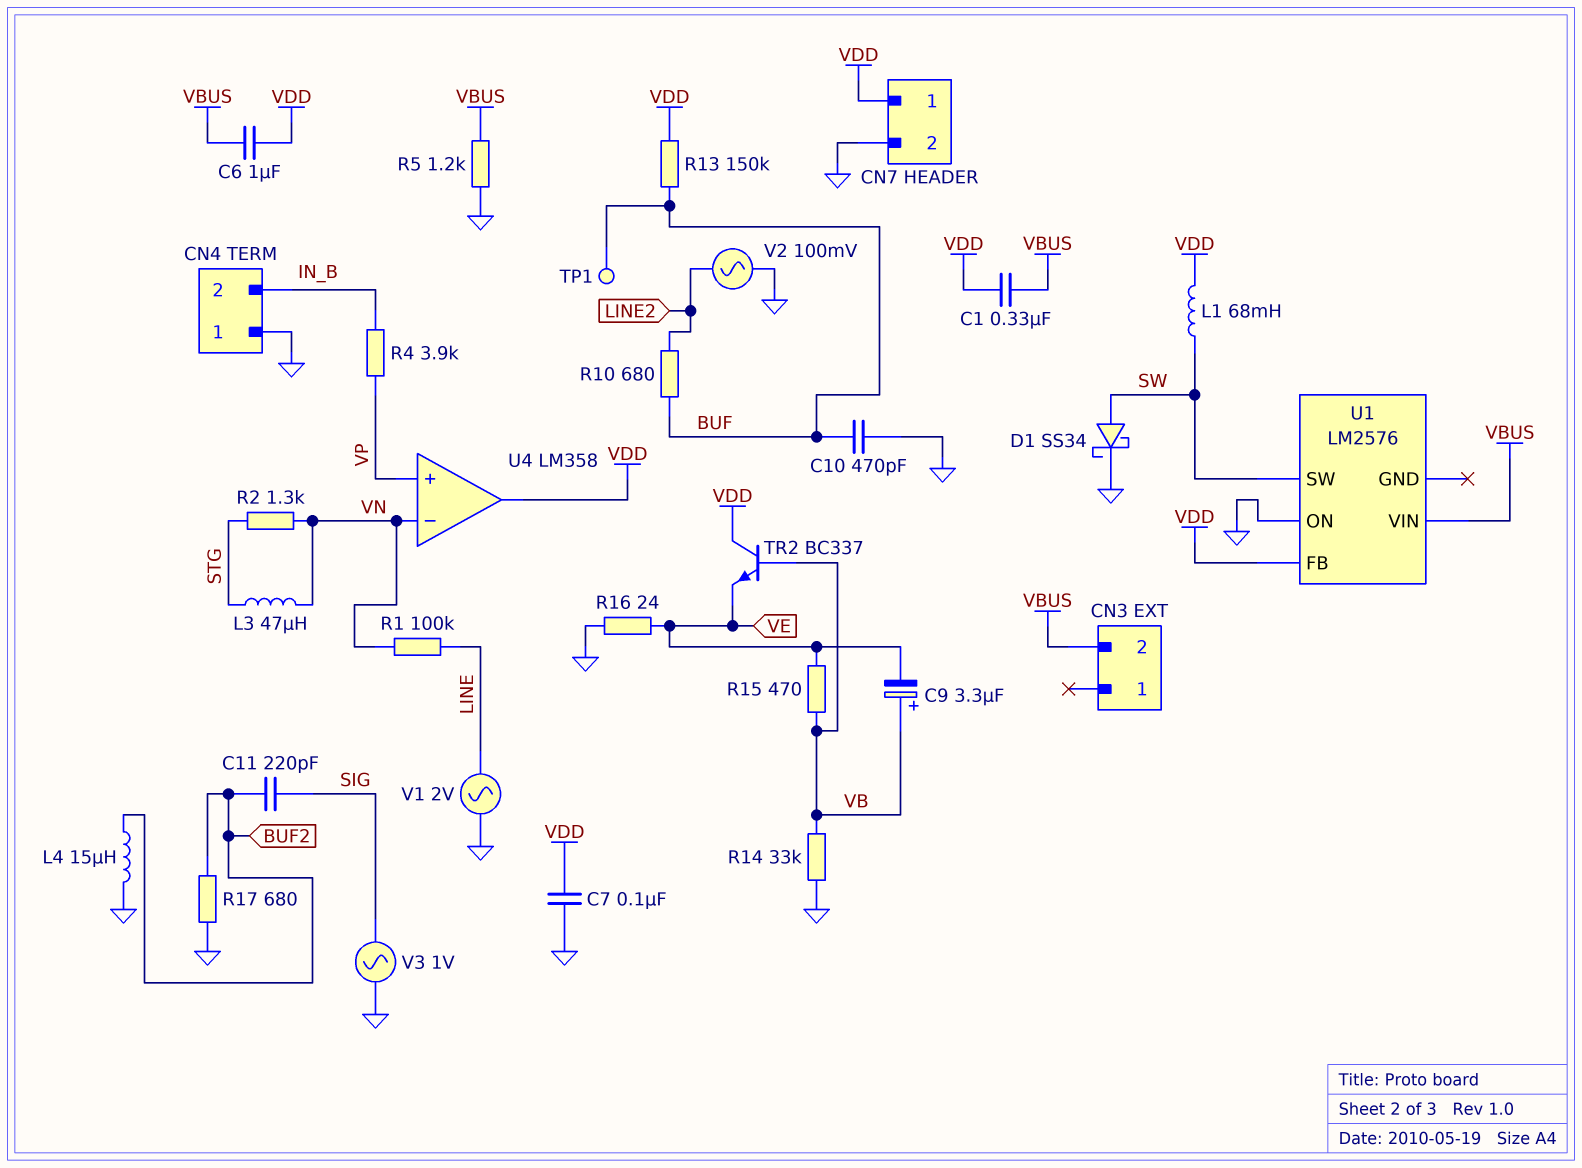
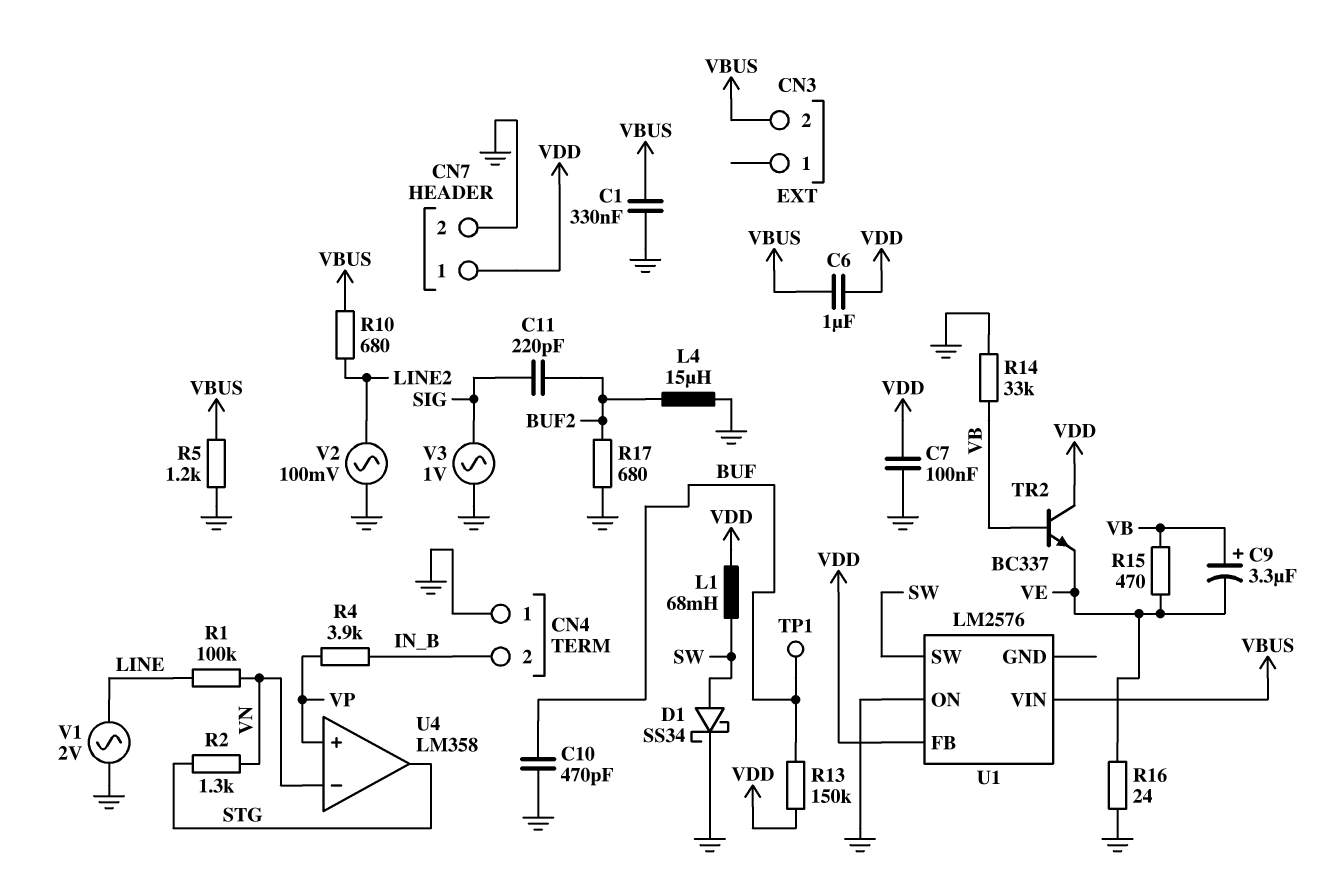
C1: 330nF (VBUS, VDD) -> 330nF (GND, VBUS)
L3: 47uH (STG, VN) -> none
R10: 680 (BUF, LINE2) -> 680 (LINE2, VBUS)
U4 pin out: VDD -> STG

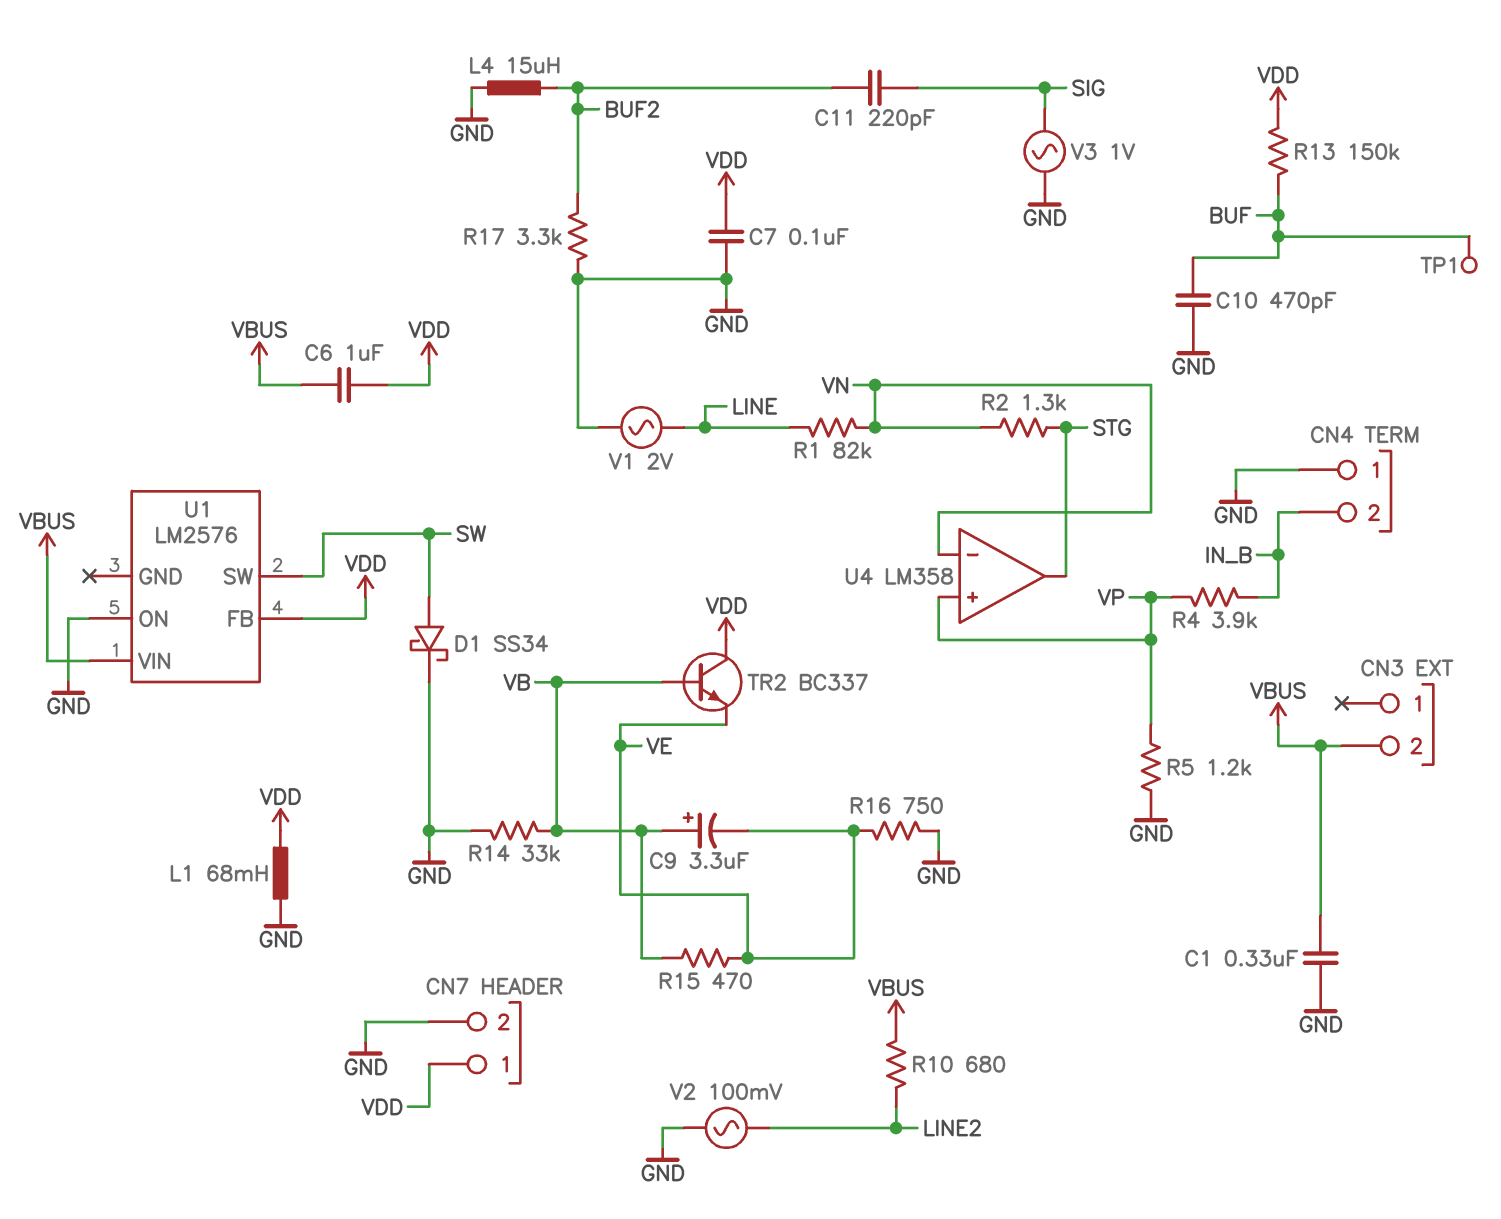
L1: 68mH (SW, VDD) -> 68mH (GND, VDD)
R1: 100k (LINE, VN) -> 82k (LINE, VN)
R5: 1.2k (GND, VBUS) -> 1.2k (GND, VP)
R16: 24 (GND, VE) -> 750 (GND, VE)
R17: 680 (BUF2, GND) -> 3.3k (BUF2, GND)

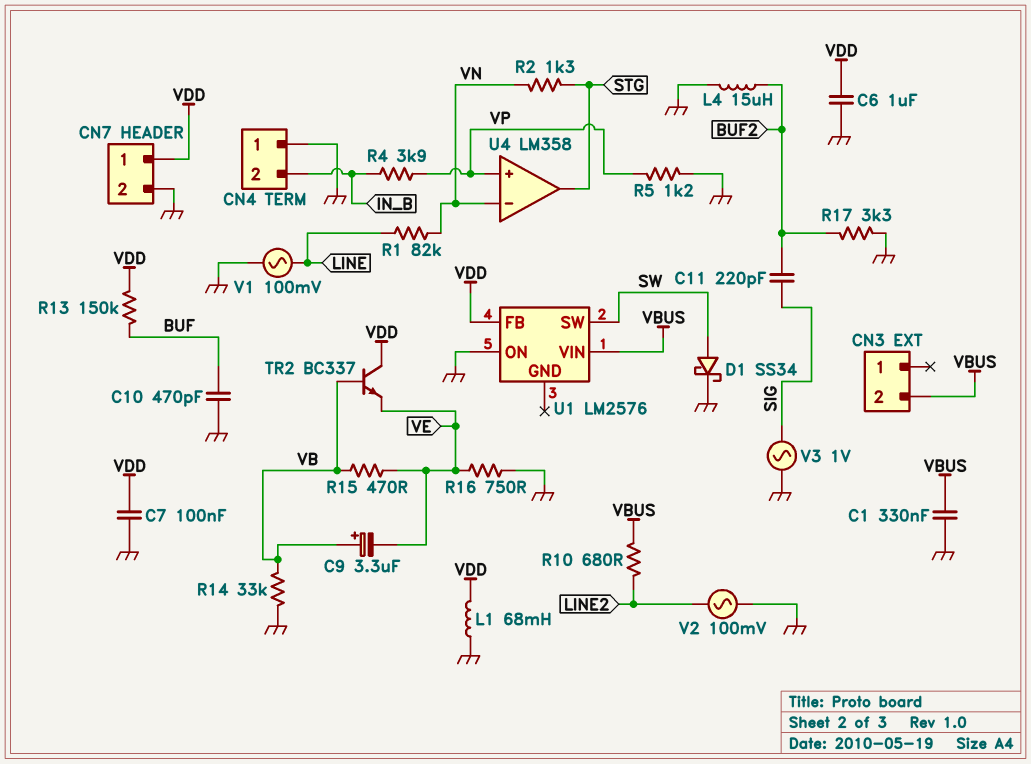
C6: 1uF (VBUS, VDD) -> 1uF (GND, VDD)
TP1: test point (BUF) -> none
V1: AC 2V (GND, LINE) -> AC 100mV (GND, LINE)

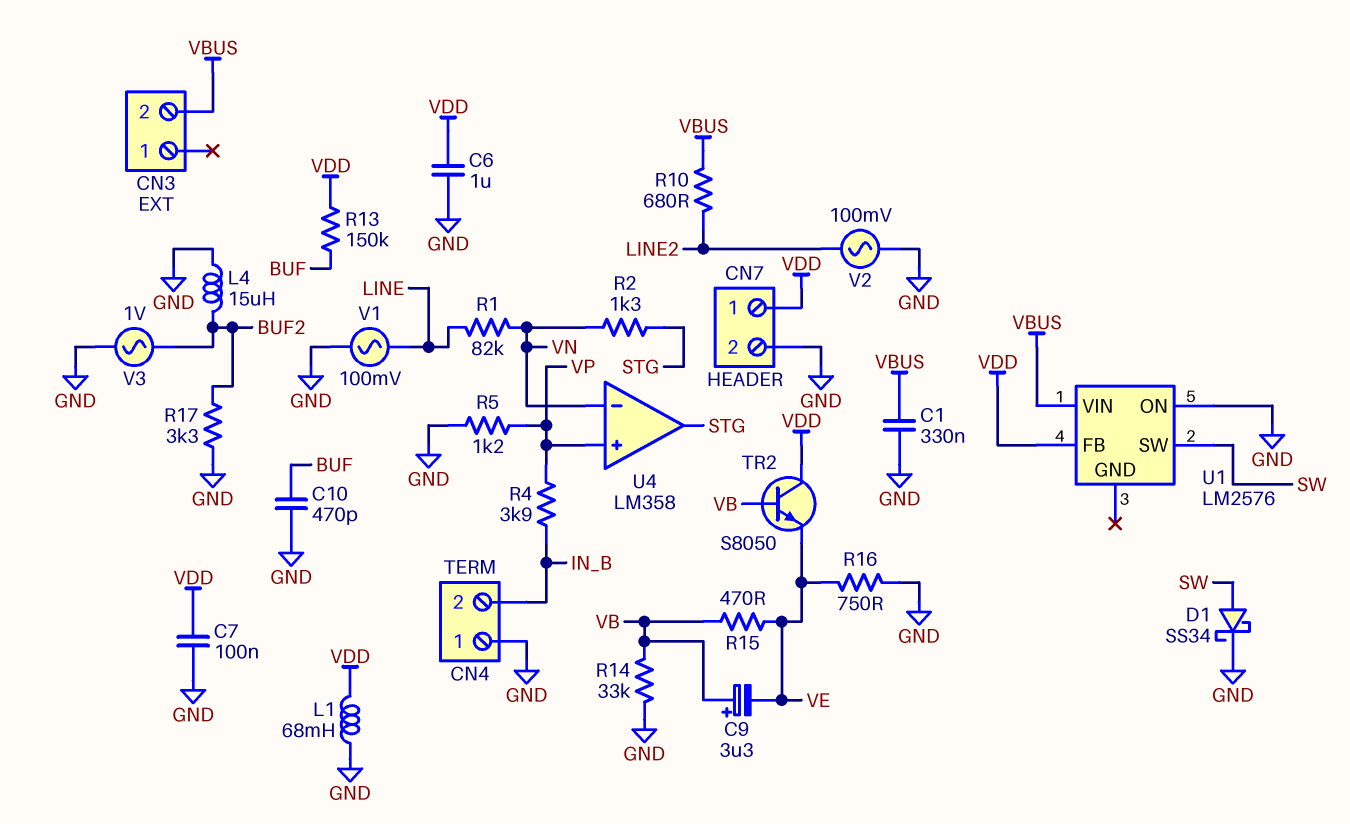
C11: 220pF (BUF2, SIG) -> none
TR2: NPN BC337 (B VB, C VDD, E VE) -> NPN S8050 (B VB, C VDD, E VE)
V3: AC 1V (GND, SIG) -> AC 1V (BUF2, GND)

